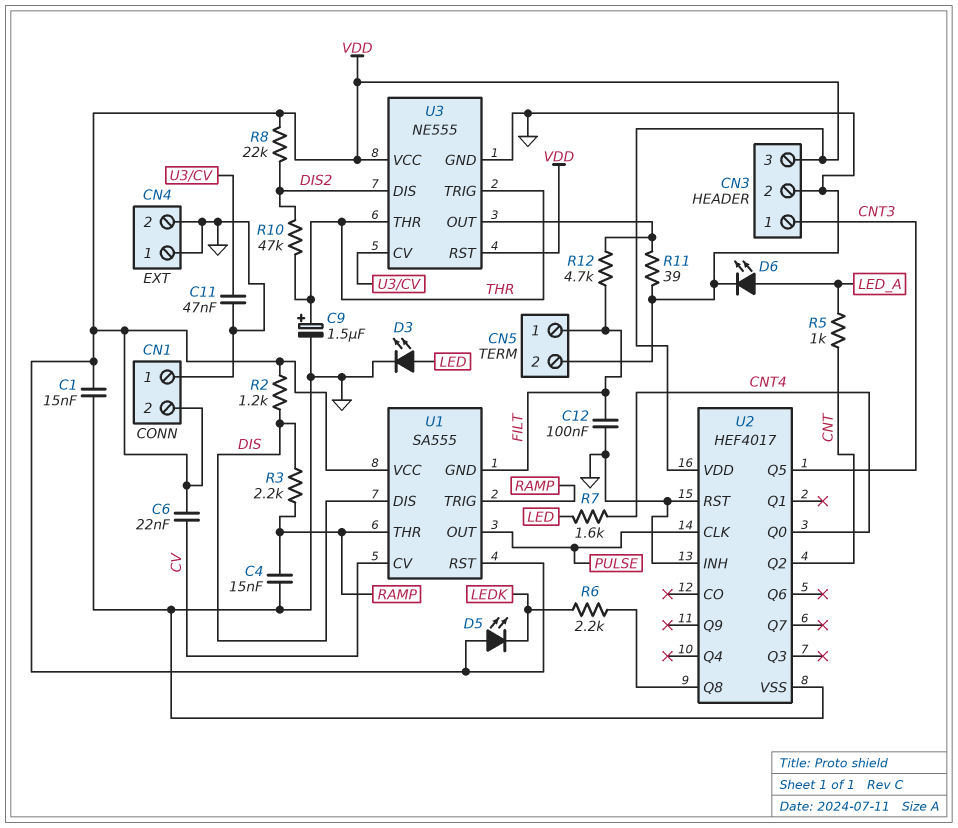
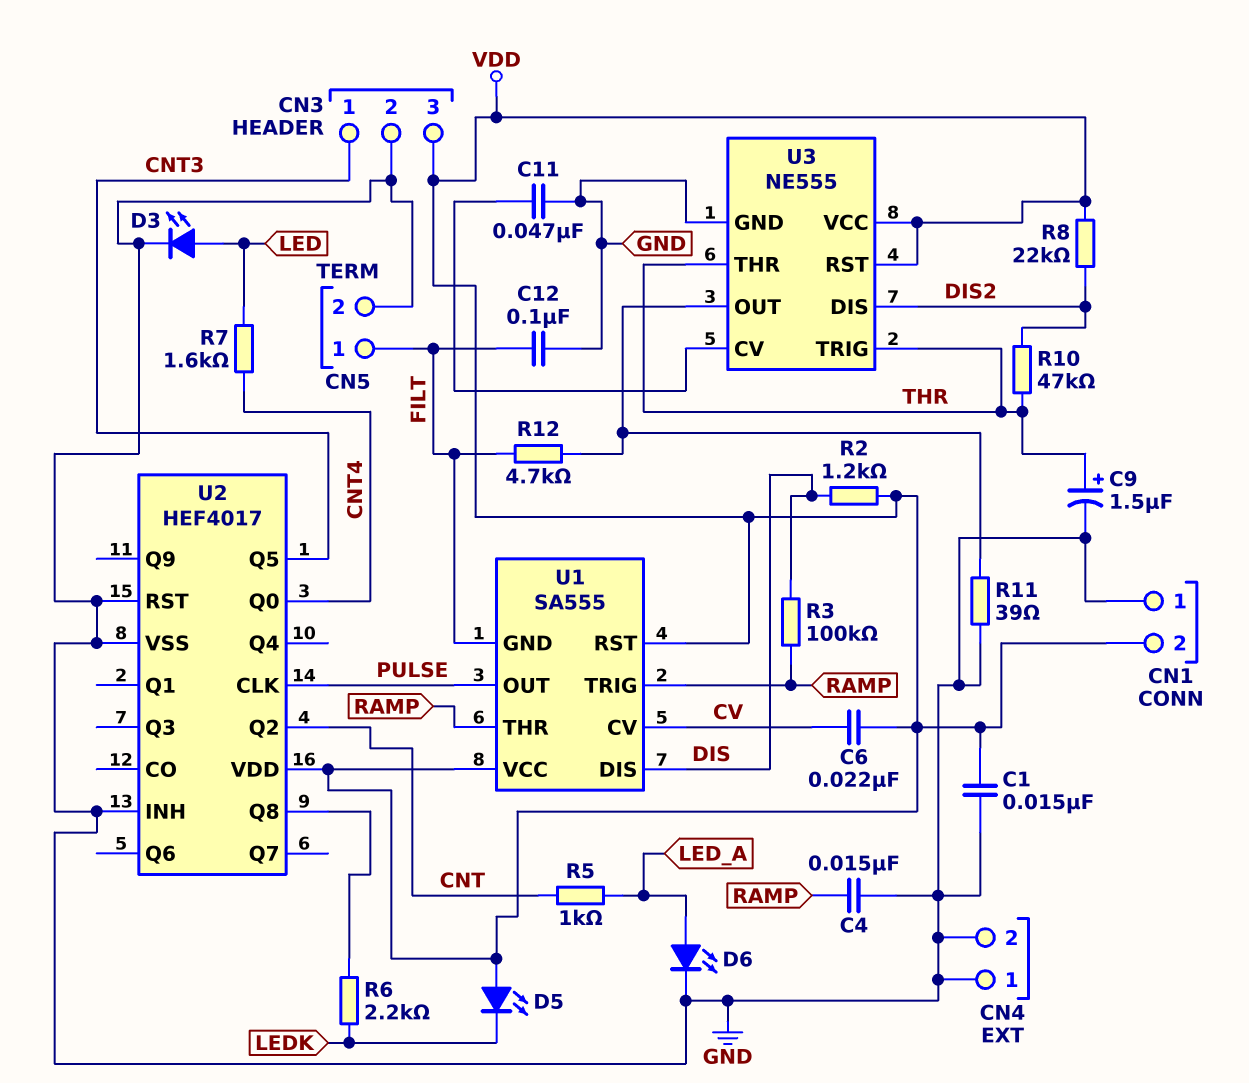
R3: 2.2k (DIS, RAMP) -> 100k (DIS, RAMP)

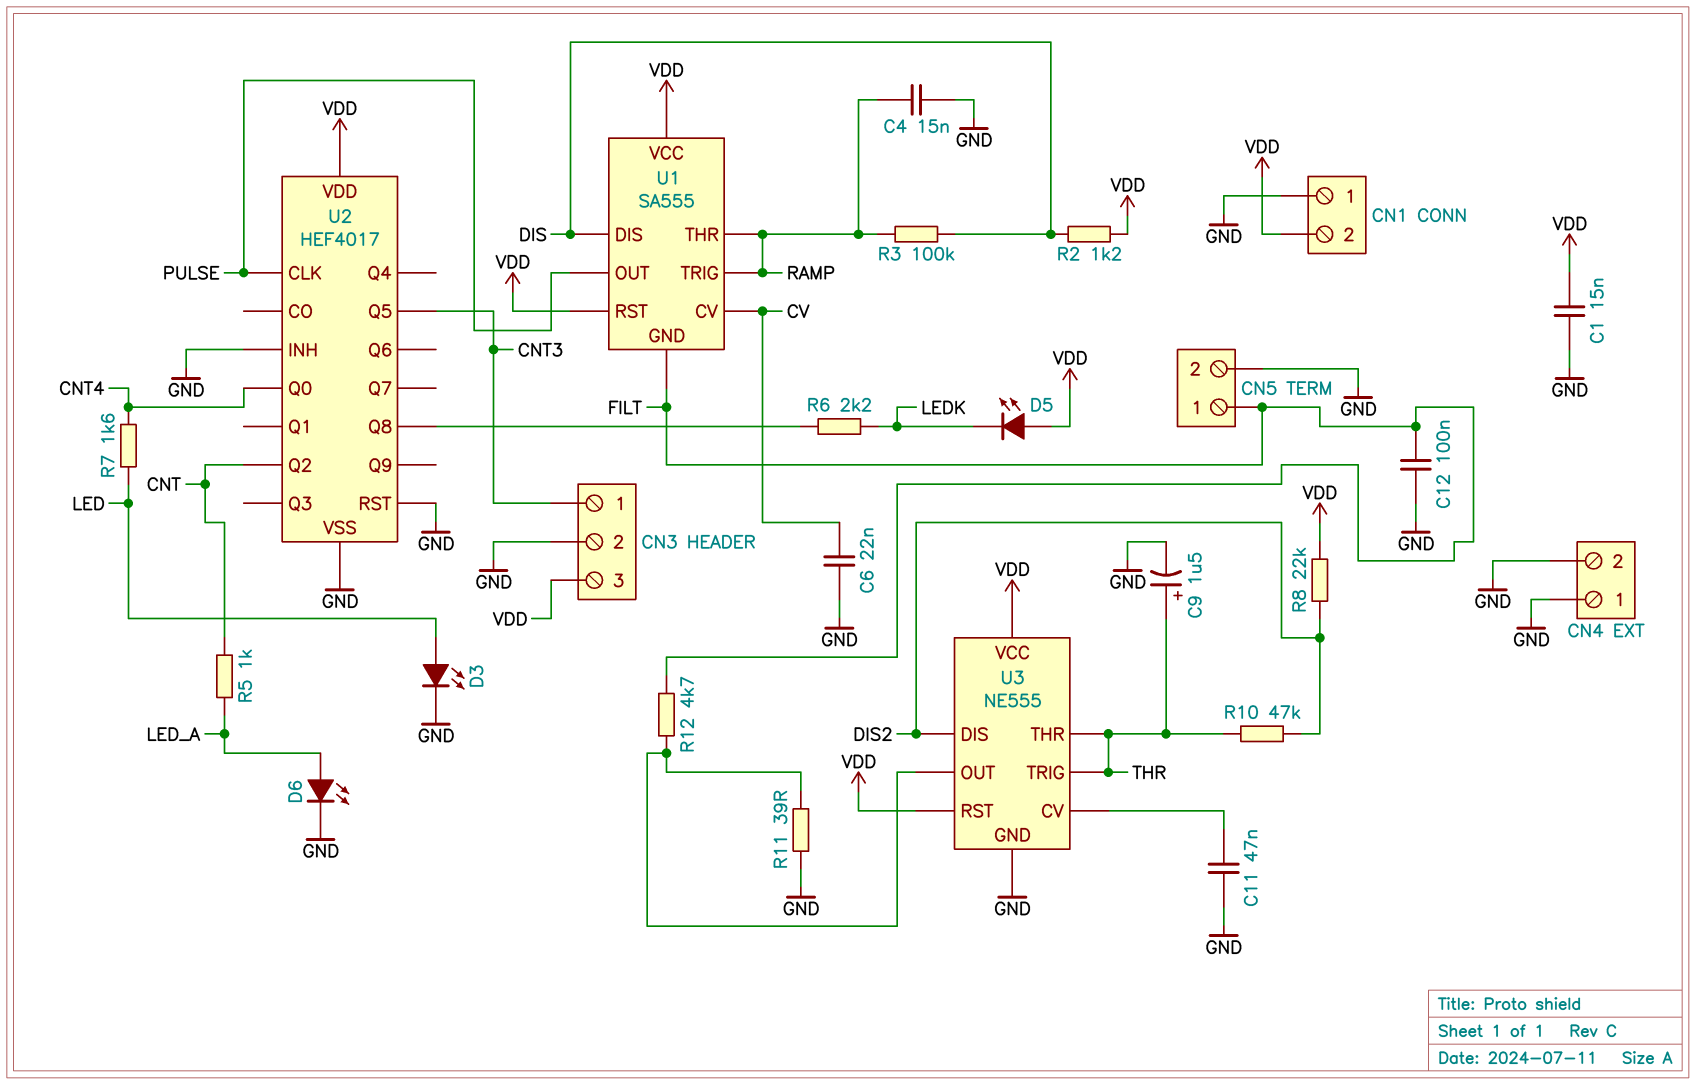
C6: 22nF (CV, VDD) -> 22nF (CV, GND)

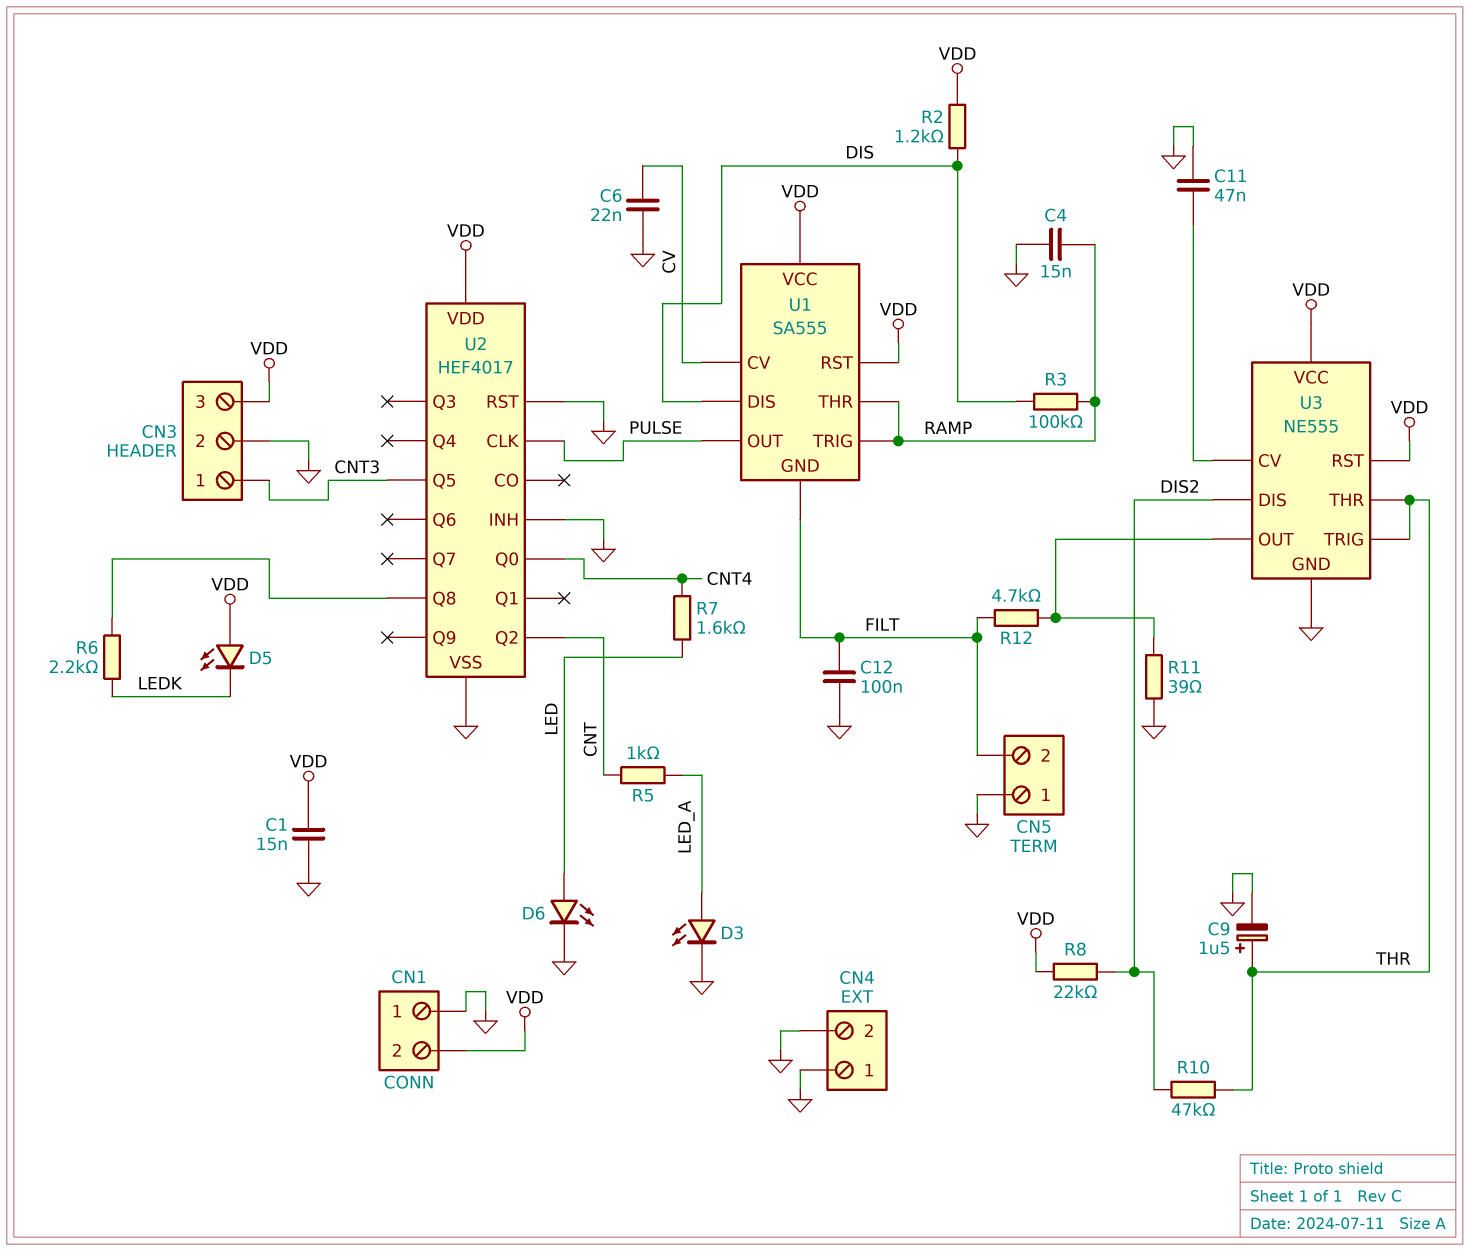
CN5 pin 1: FILT -> GND
CN5 pin 2: GND -> FILT
D3: LED (A LED, K GND) -> LED (A LED_A, K GND)
D6: LED (A LED_A, K GND) -> LED (A LED, K GND)

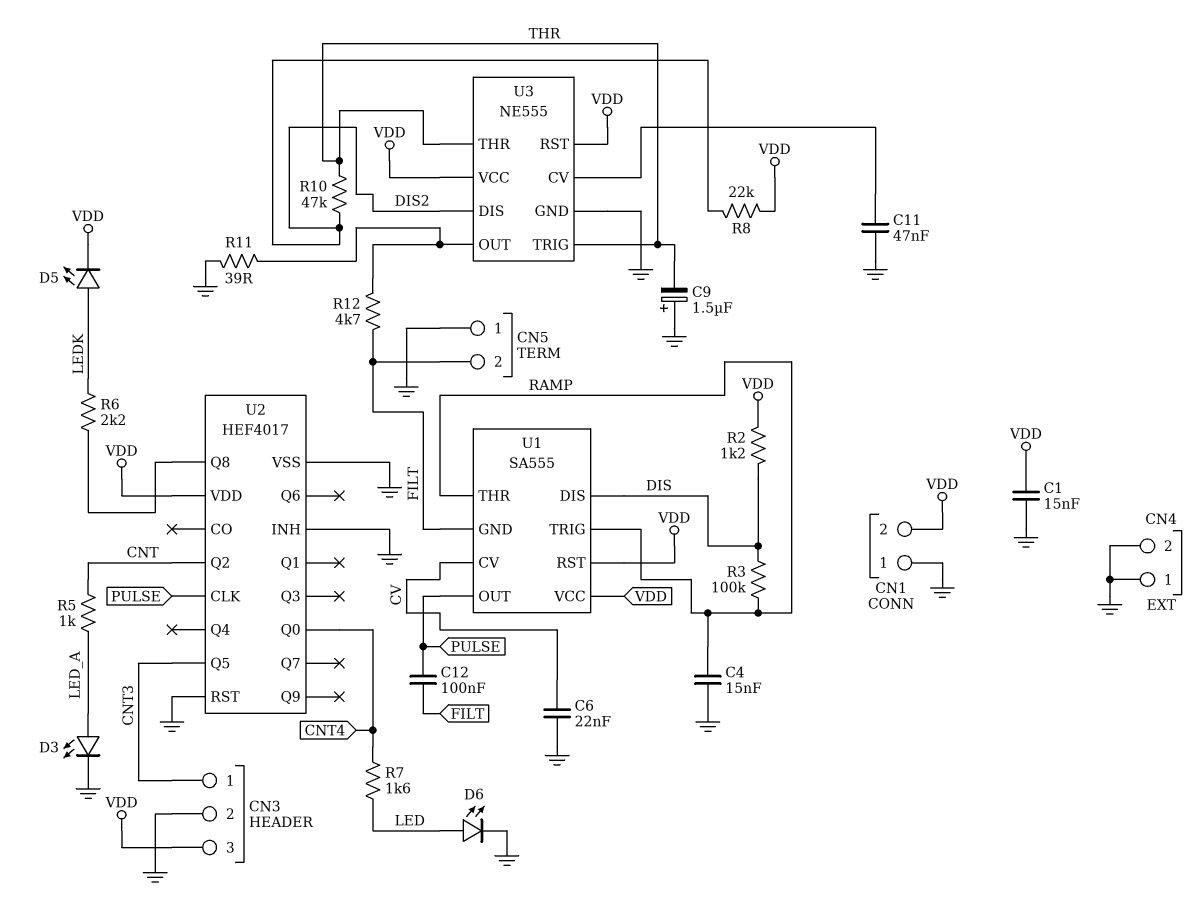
C9: 1.5uF (plus THR, minus GND) -> 1.5uF (plus GND, minus THR)
C12: 100nF (FILT, GND) -> 100nF (FILT, PULSE)
D5: LED (A VDD, K LEDK) -> LED (A LEDK, K VDD)

